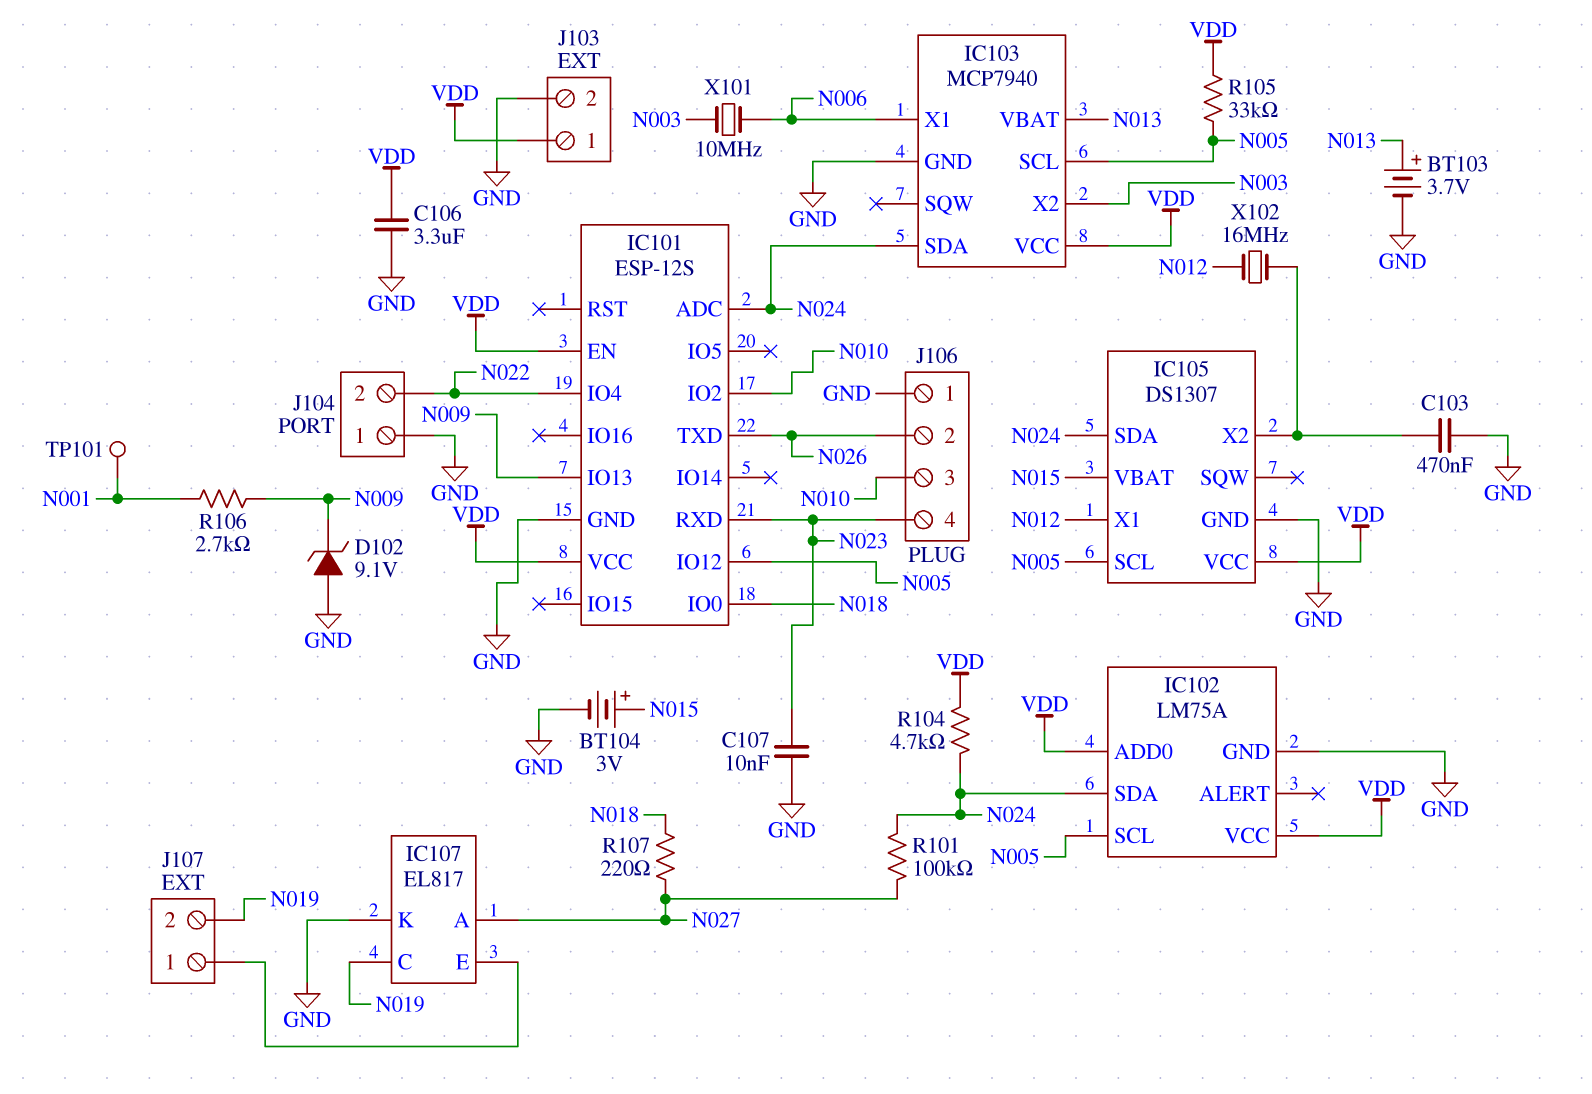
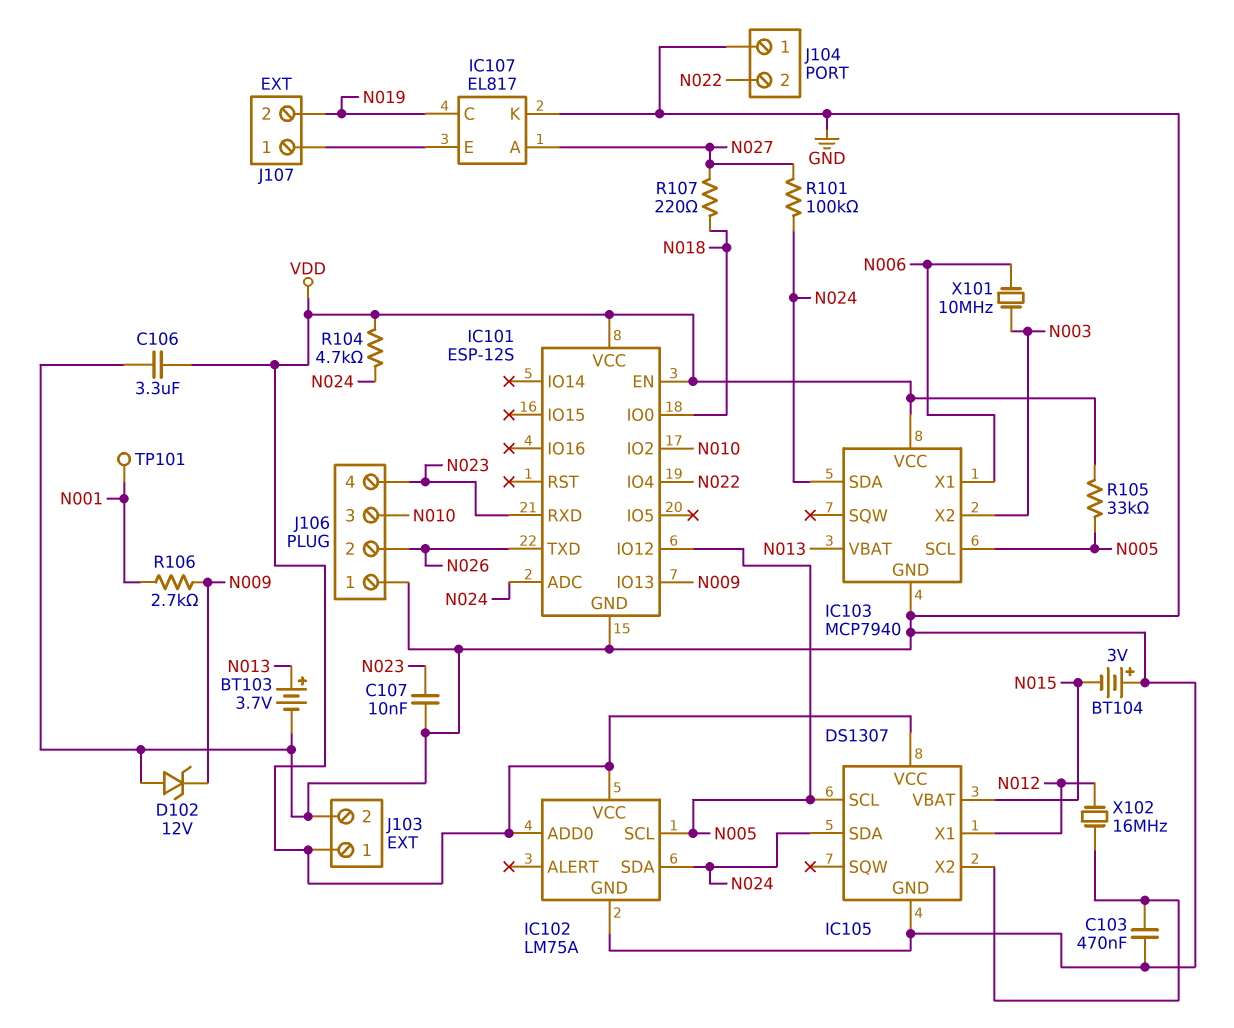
BT104: 3V (plus N015, minus GND) -> 3V (plus GND, minus N015)
D102: zener 9.1V (A GND, K N009) -> zener 12V (A GND, K N009)

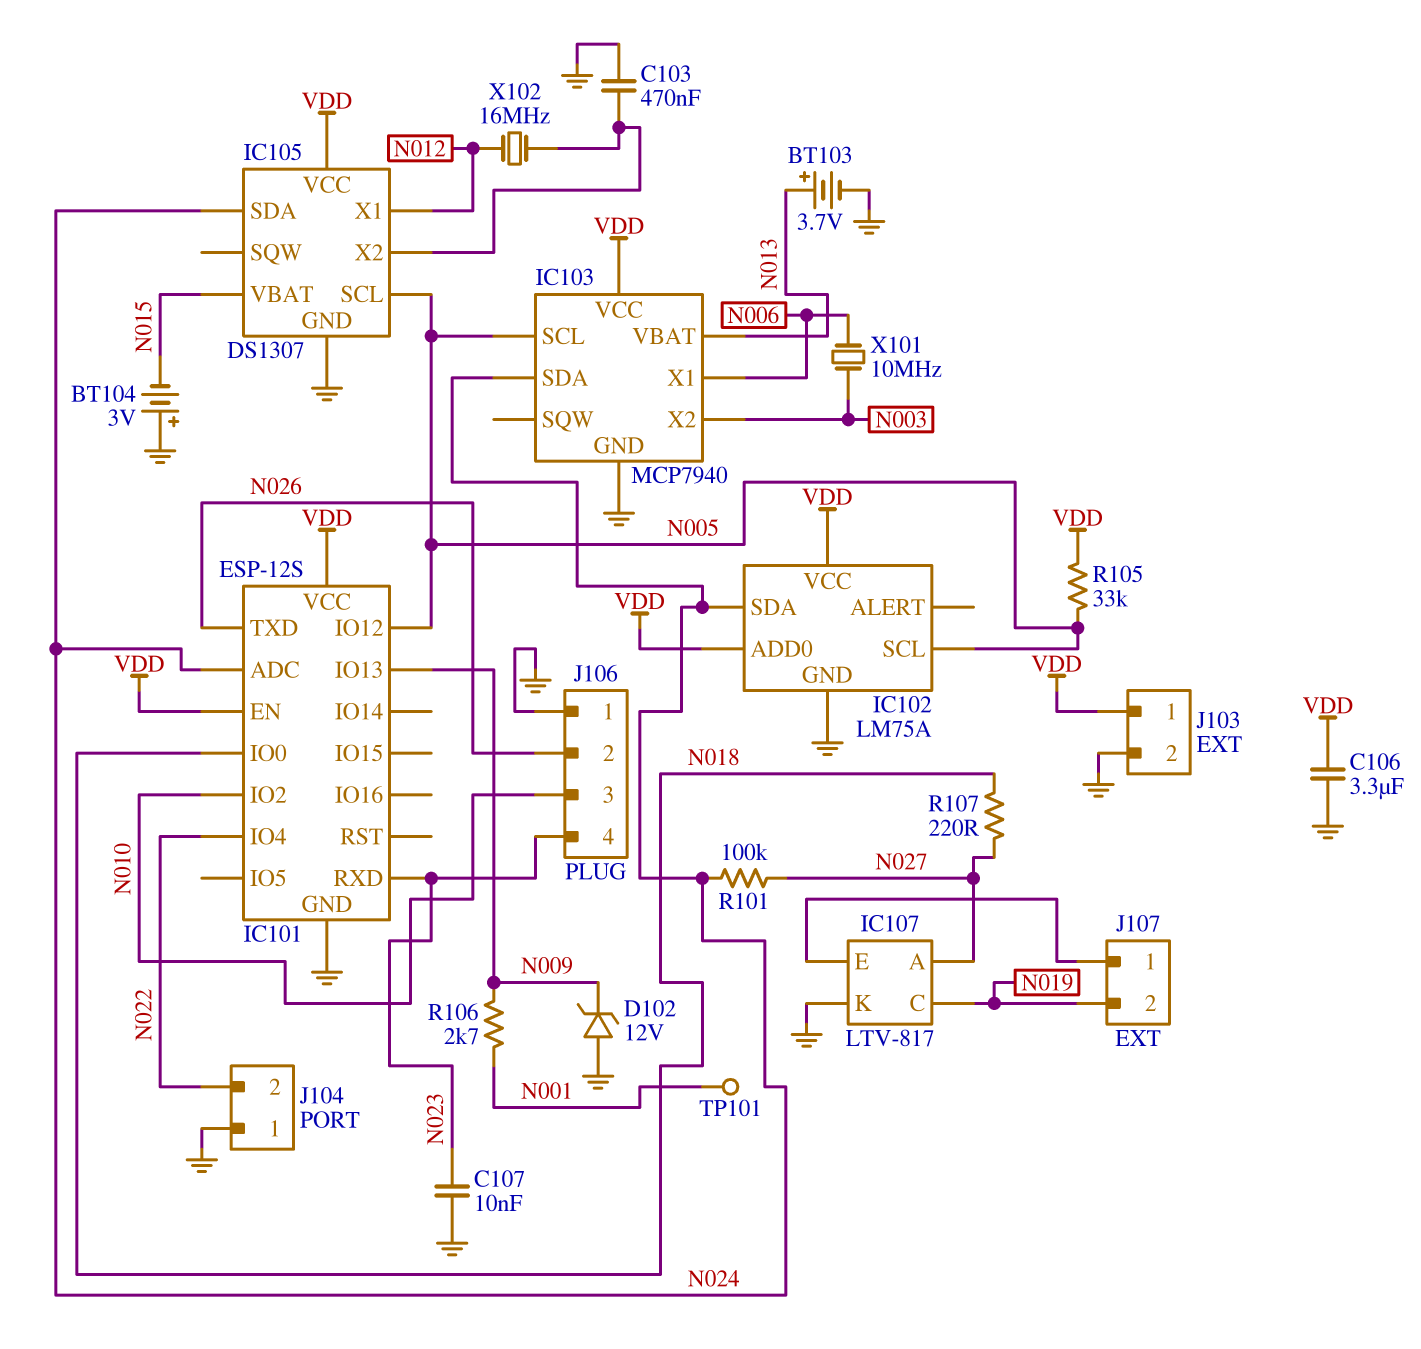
IC107: EL817 -> LTV-817
R104: 4.7k (N024, VDD) -> none

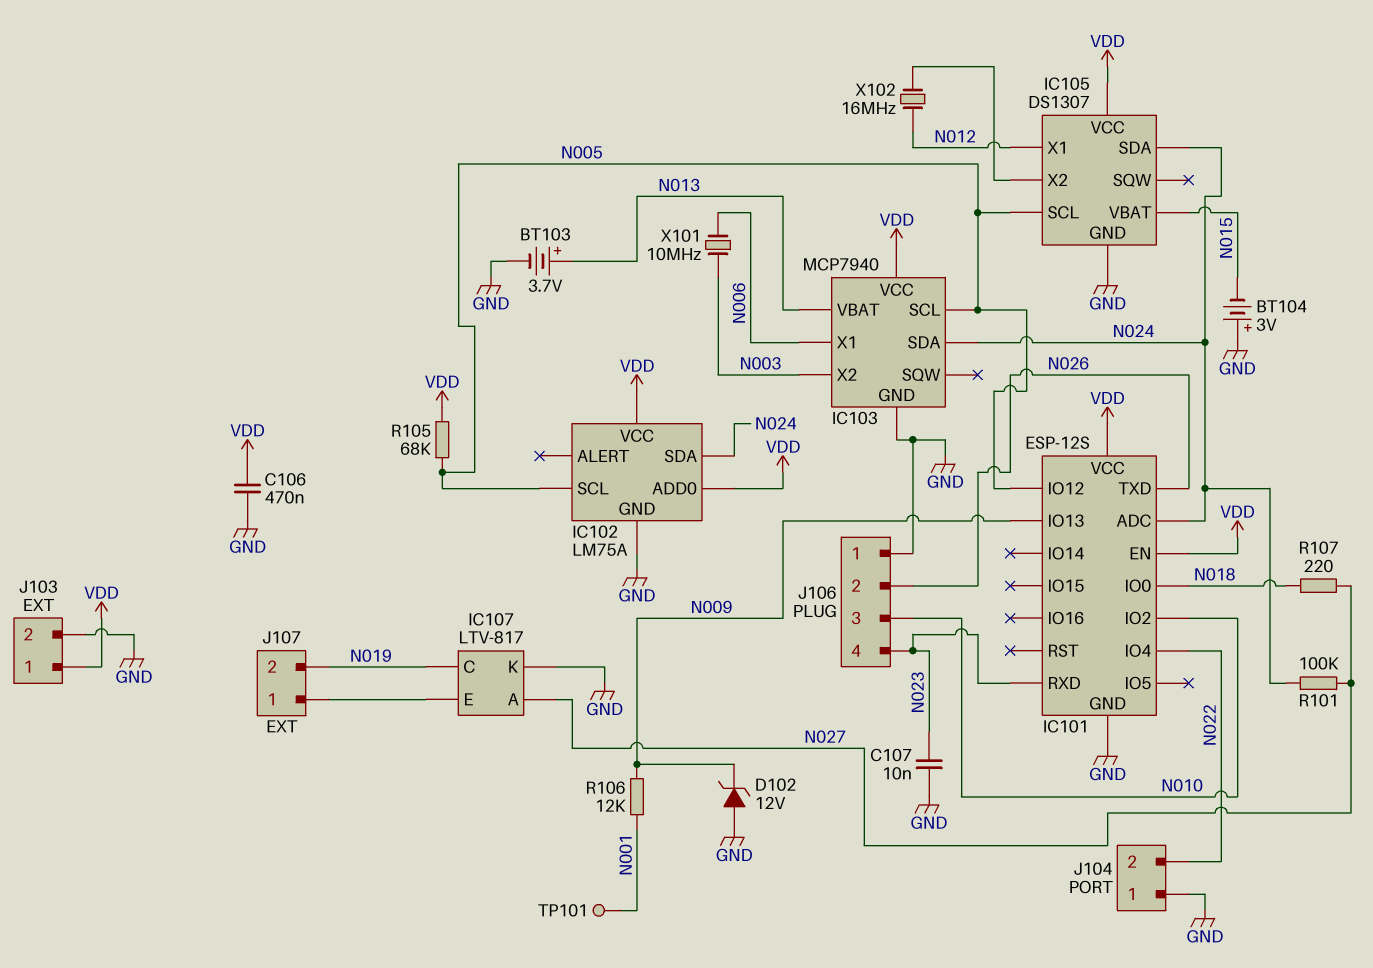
C103: 470nF (GND, IC105/X2) -> none
C106: 3.3uF (GND, VDD) -> 470nF (GND, VDD)
R105: 33k (N005, VDD) -> 68k (N005, VDD)
R106: 2.7k (N001, N009) -> 12k (N001, N009)

